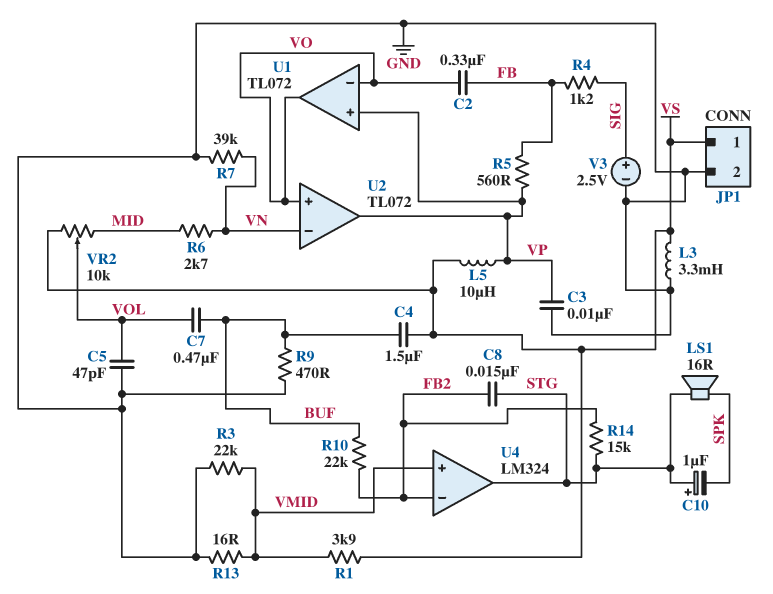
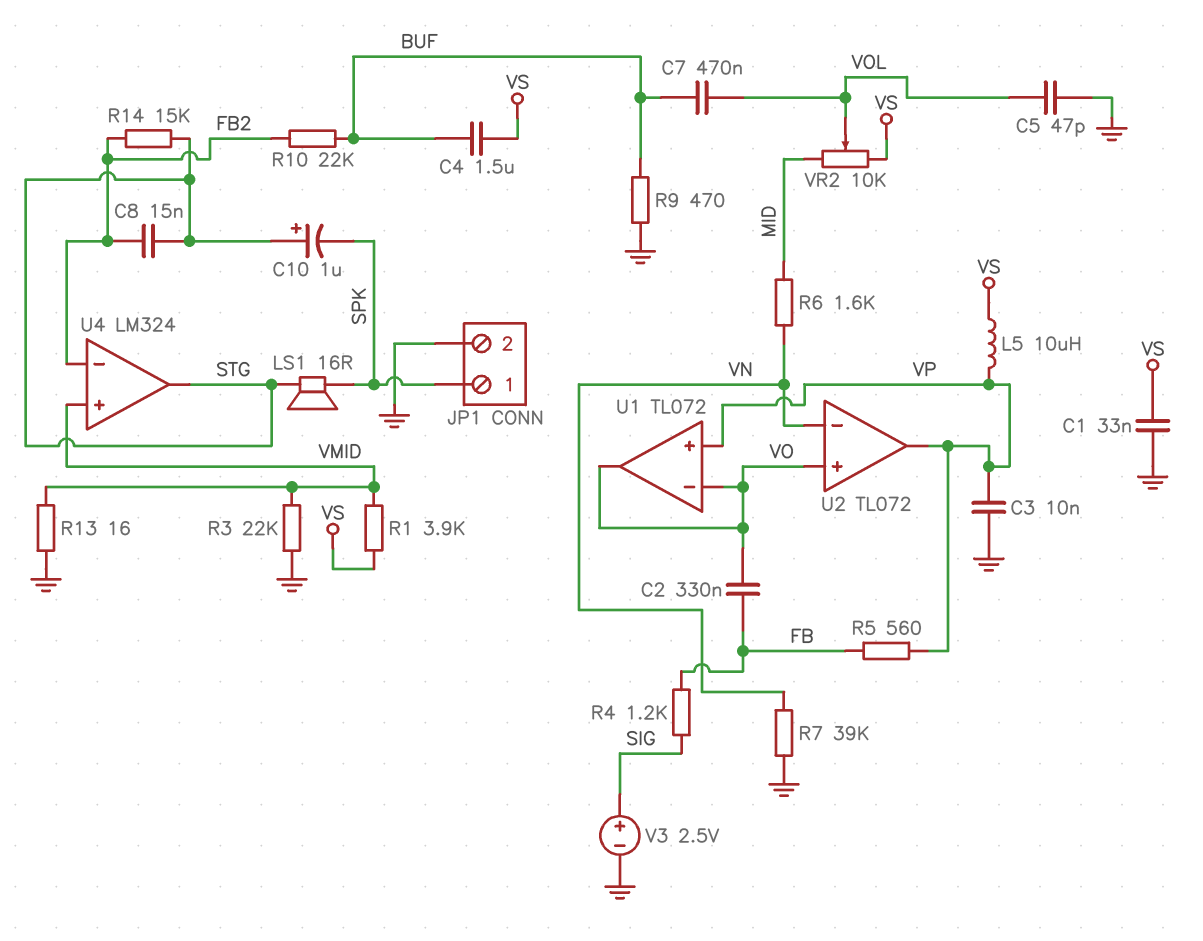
C1: none -> 33nF (GND, VS)
JP1 pin 1: VS -> SPK
L3: 3.3mH (GND, VS) -> none
R6: 2.7k (MID, VN) -> 1.6k (MID, VN)

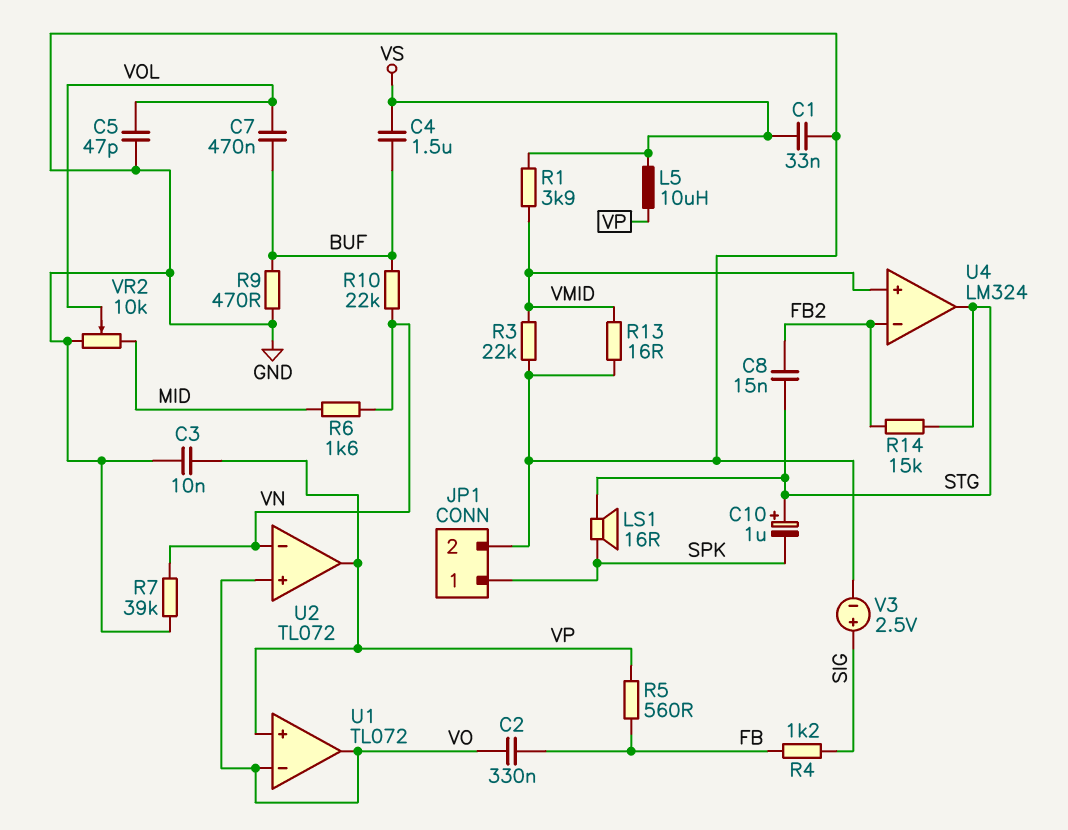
R10: 22k (BUF, FB2) -> 22k (BUF, VN)
VR2: 10k (MID, VS, wiper VOL) -> 10k (GND, MID, wiper VOL)

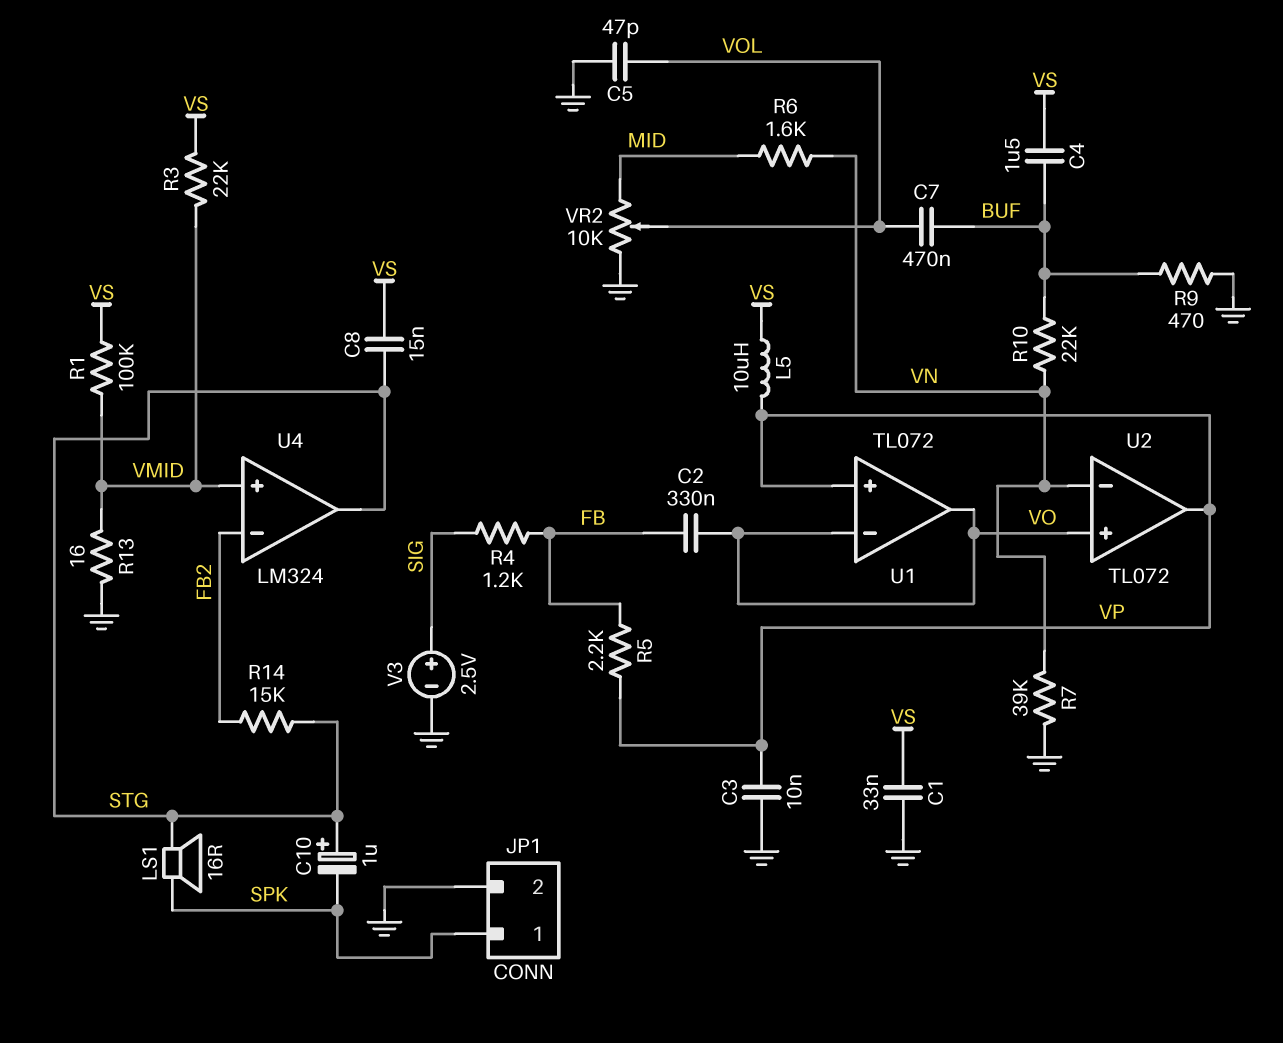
C8: 15nF (FB2, STG) -> 15nF (STG, VS)
R1: 3.9k (VMID, VS) -> 100k (VMID, VS)
R3: 22k (GND, VMID) -> 22k (VMID, VS)
R5: 560 (FB, VP) -> 2.2k (FB, VP)

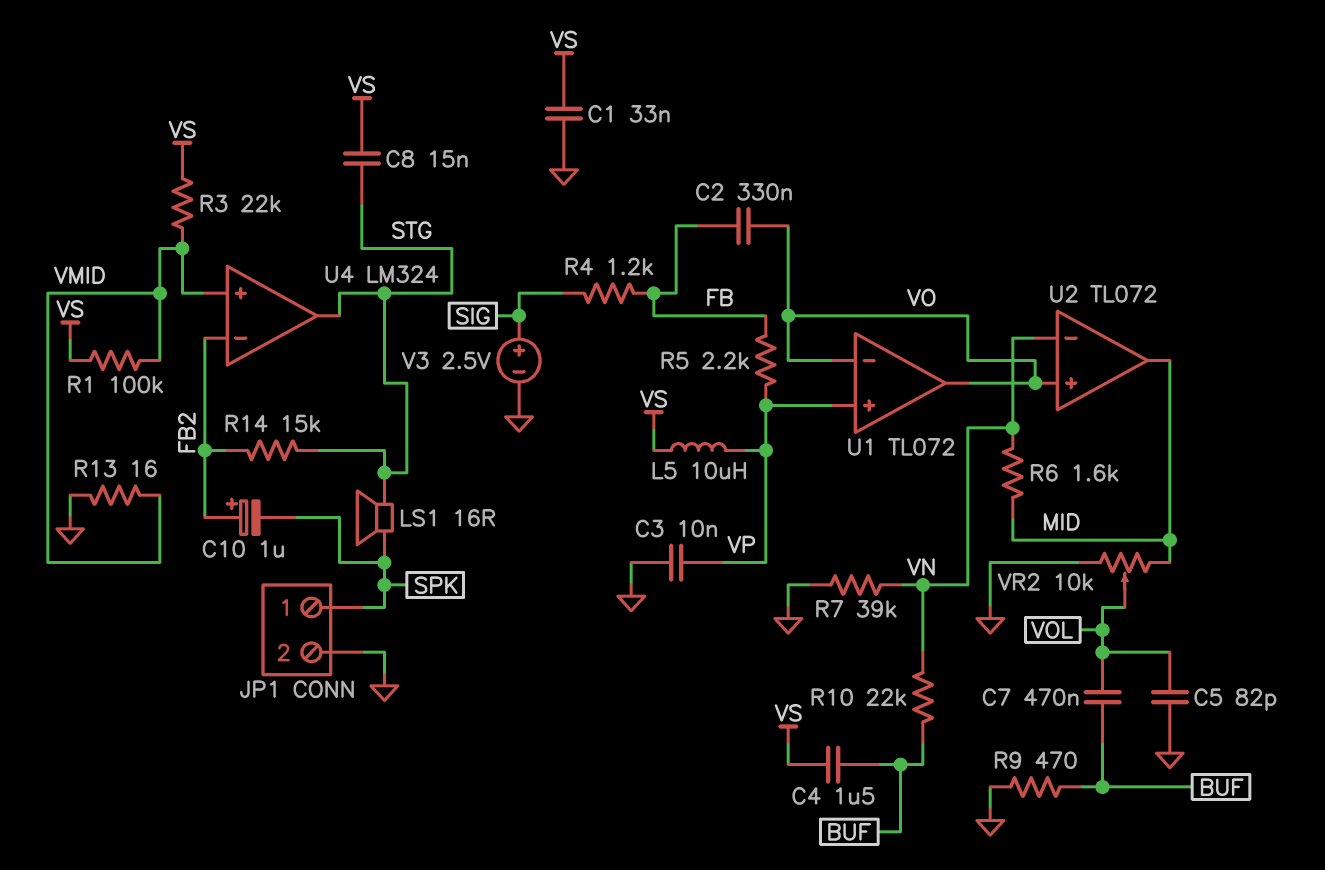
C5: 47pF (GND, VOL) -> 82pF (GND, VOL)
C10: 1uF (plus STG, minus SPK) -> 1uF (plus FB2, minus SPK)
U2 pin out: VP -> MID

